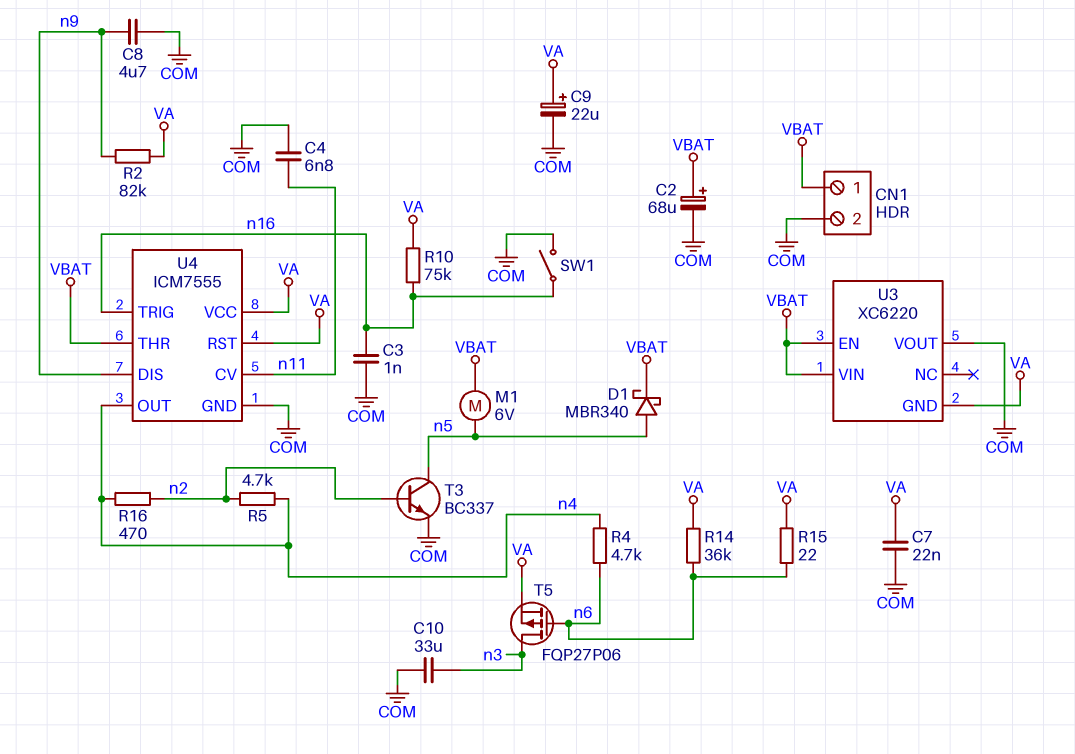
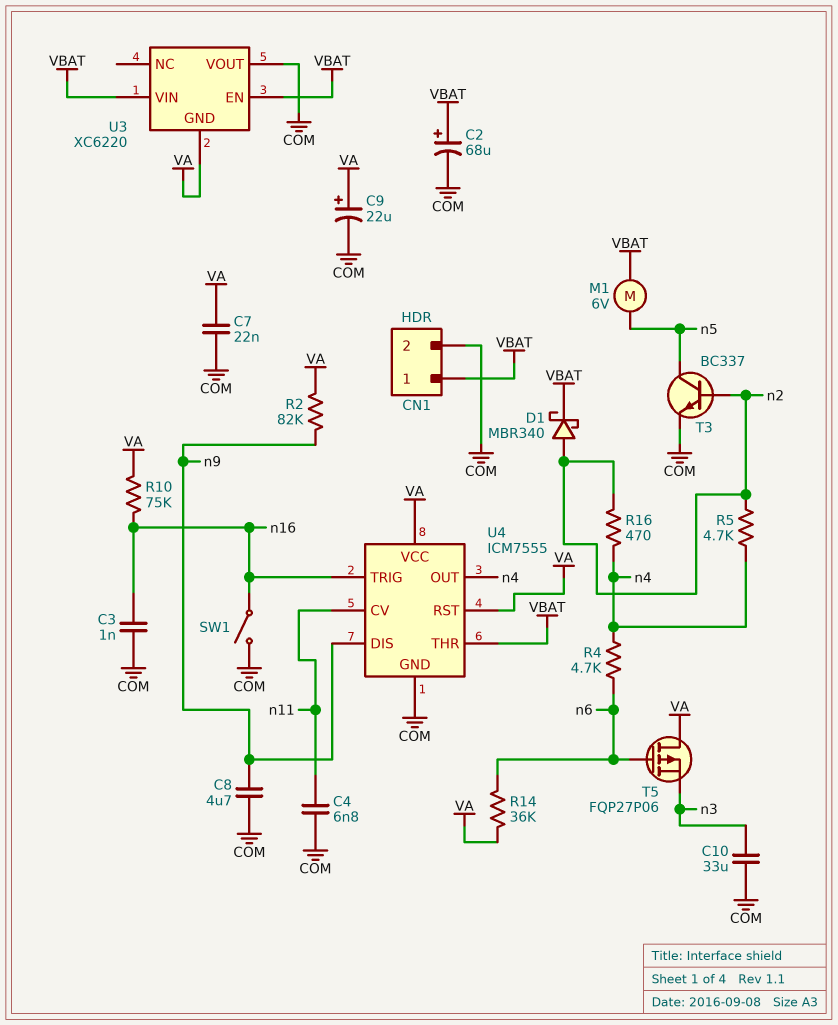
D1: schottky MBR340 (A n5, K VBAT) -> schottky MBR340 (A n2, K VBAT)
R15: 22 (VA, n6) -> none
T5: PMOS FQP27P06 (G n6, D n3, S VA) -> PMOS FQP27P06 (G n6, D VA, S n3)

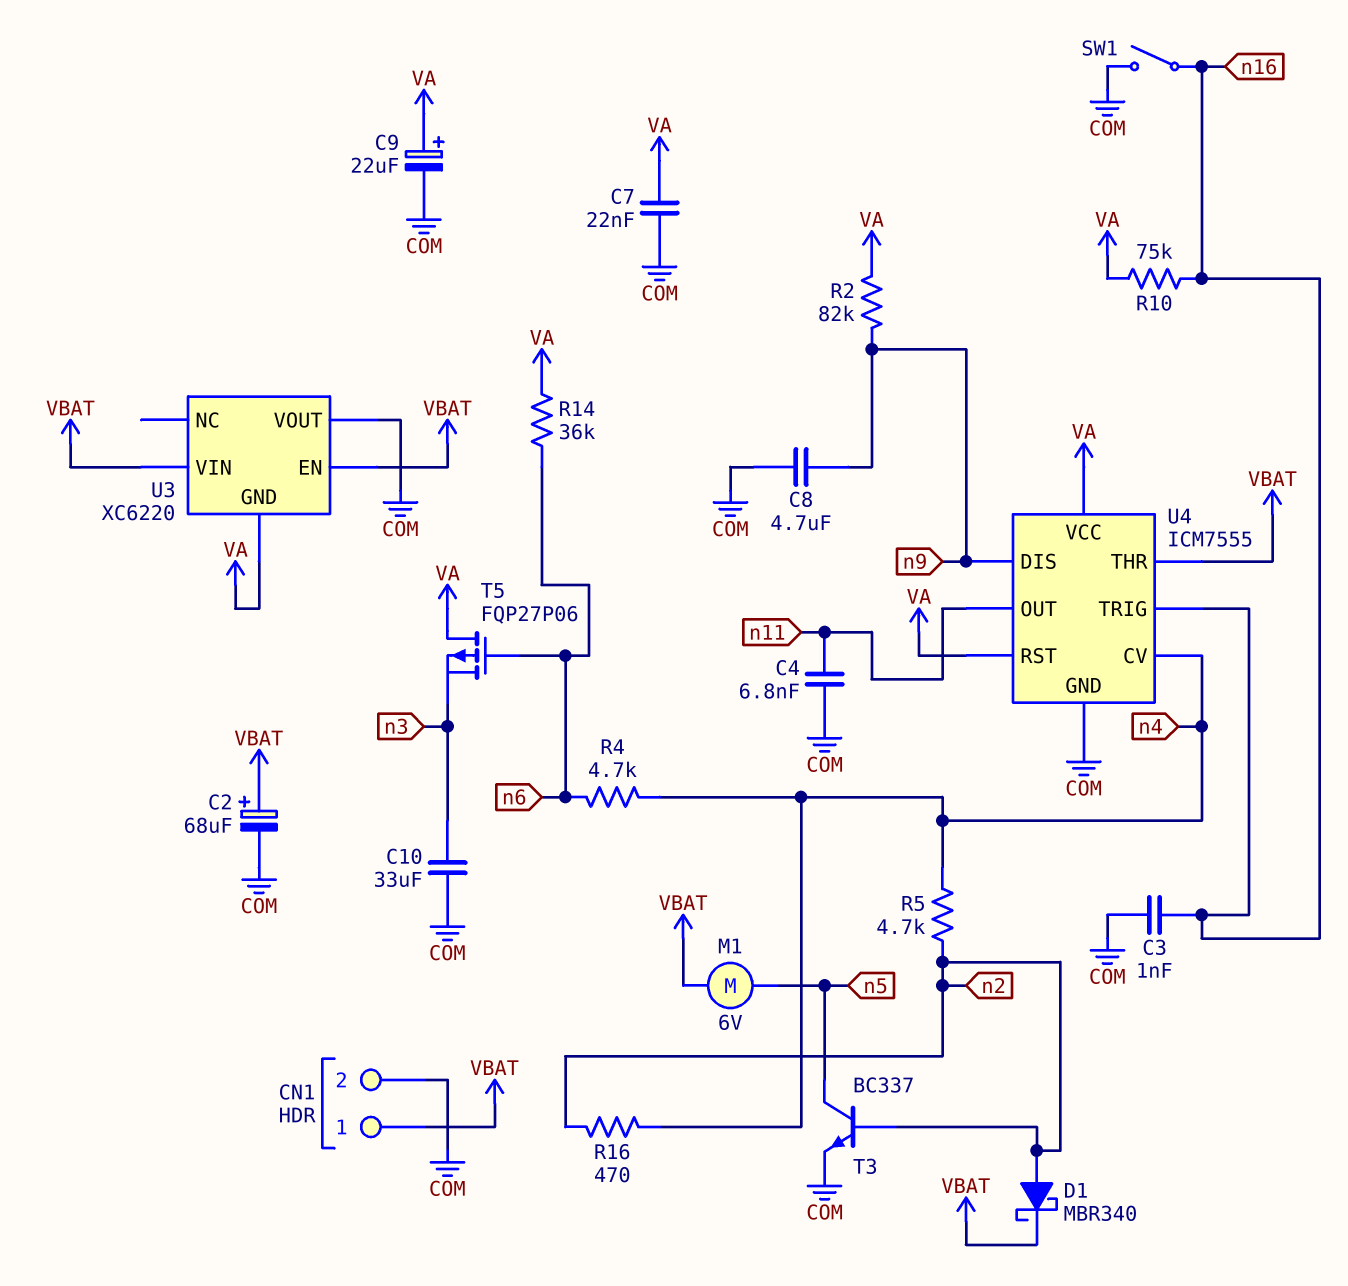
U4 pin CV: n11 -> n4
U4 pin OUT: n4 -> n11

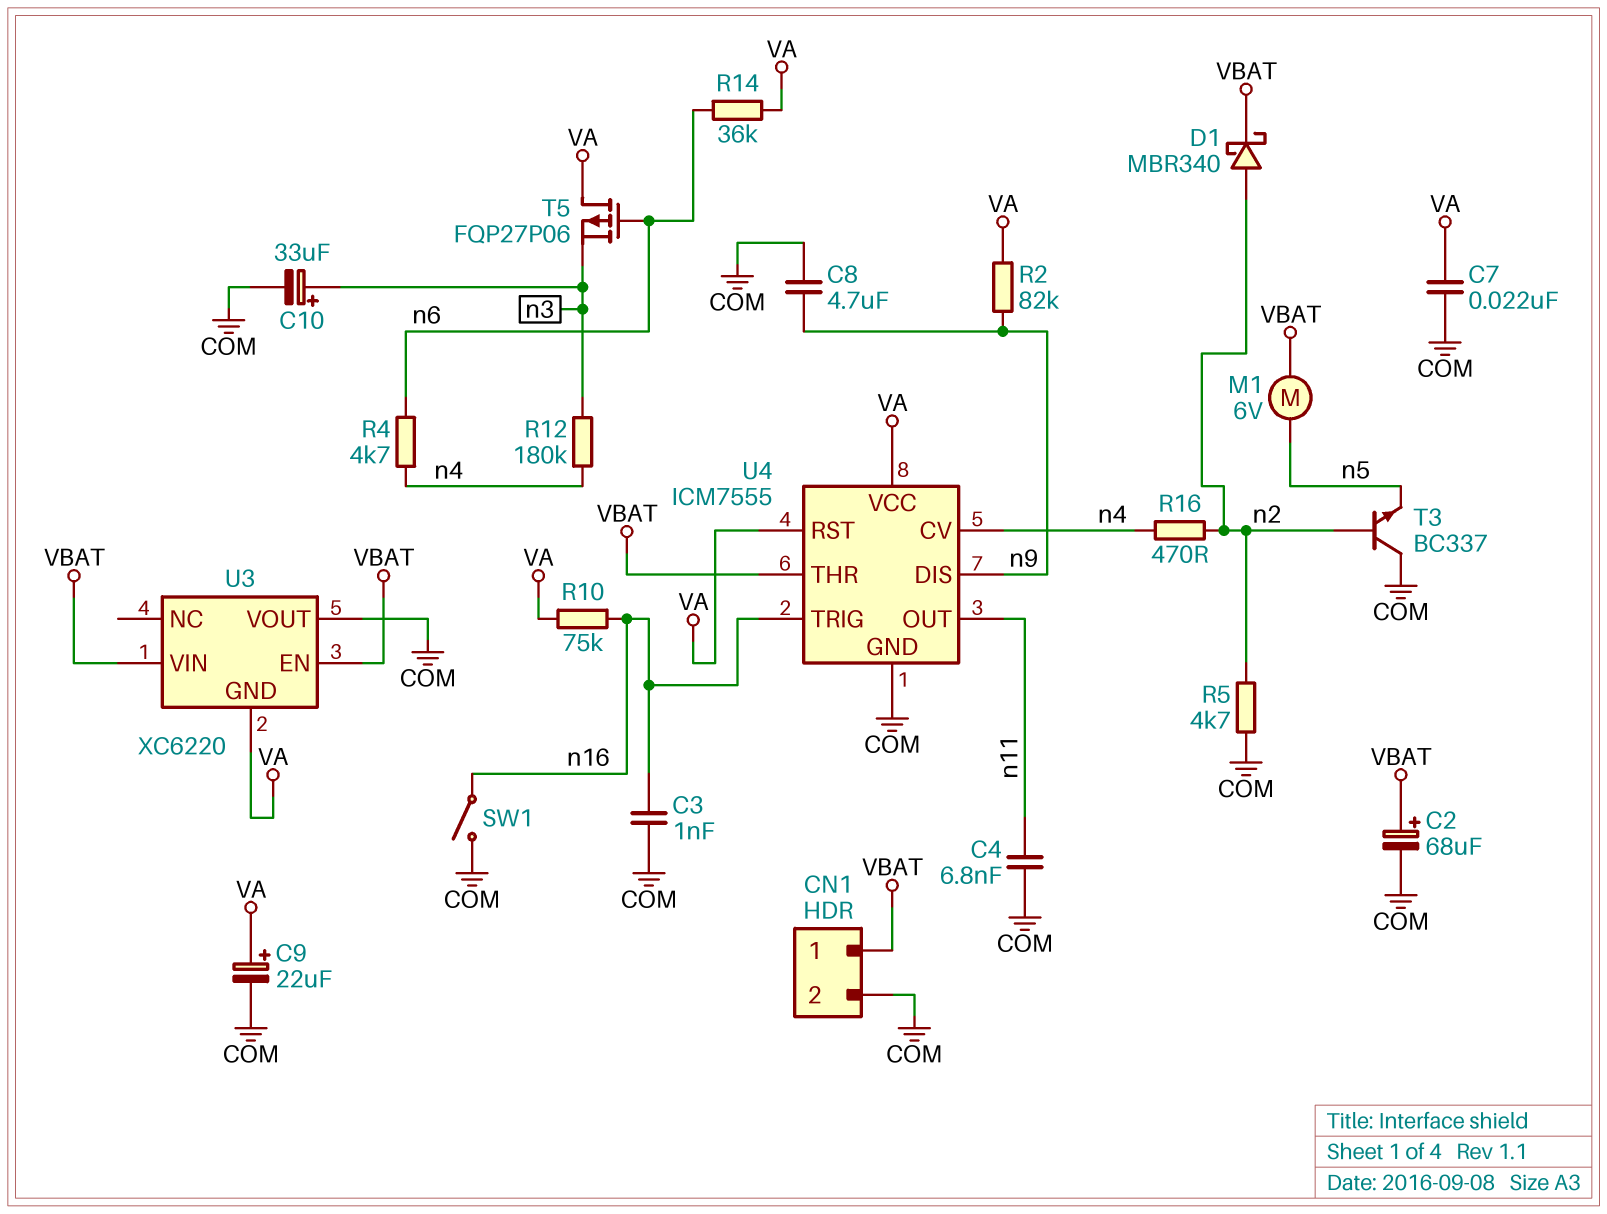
C10: 33uF (COM, n3) -> 33uF (plus n3, minus COM)
R5: 4.7k (n2, n4) -> 4.7k (COM, n2)
R12: none -> 180k (n3, n4)
T3: NPN BC337 (B n2, C n5, E COM) -> NPN BC337 (B n2, C COM, E n5)

